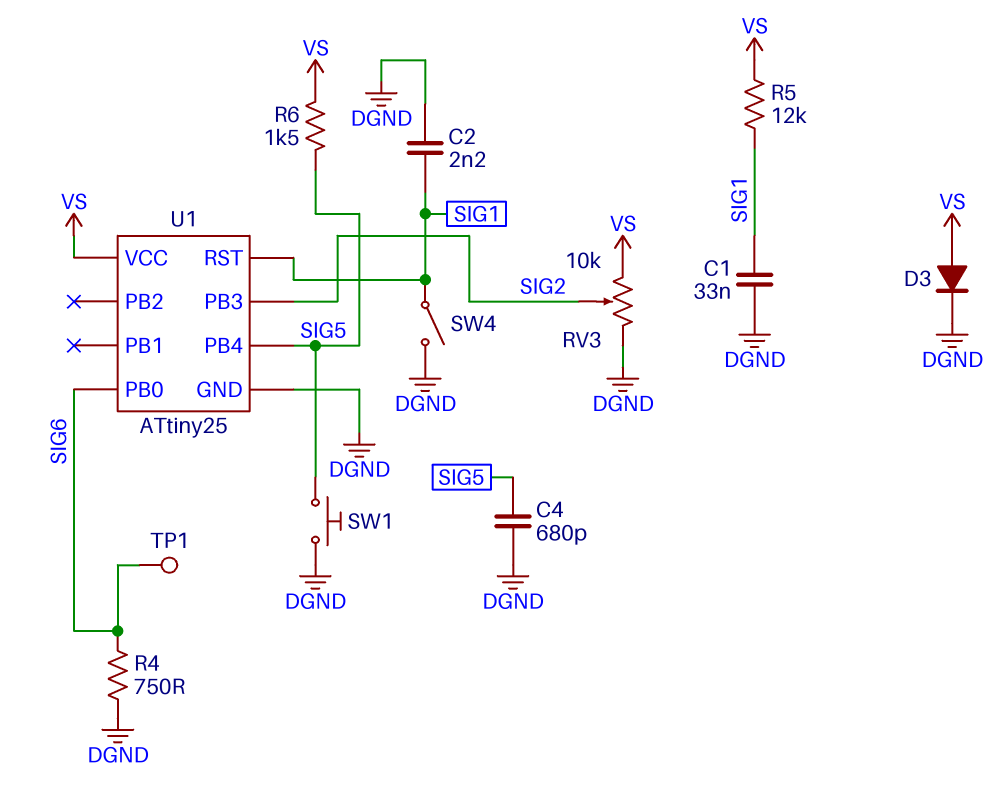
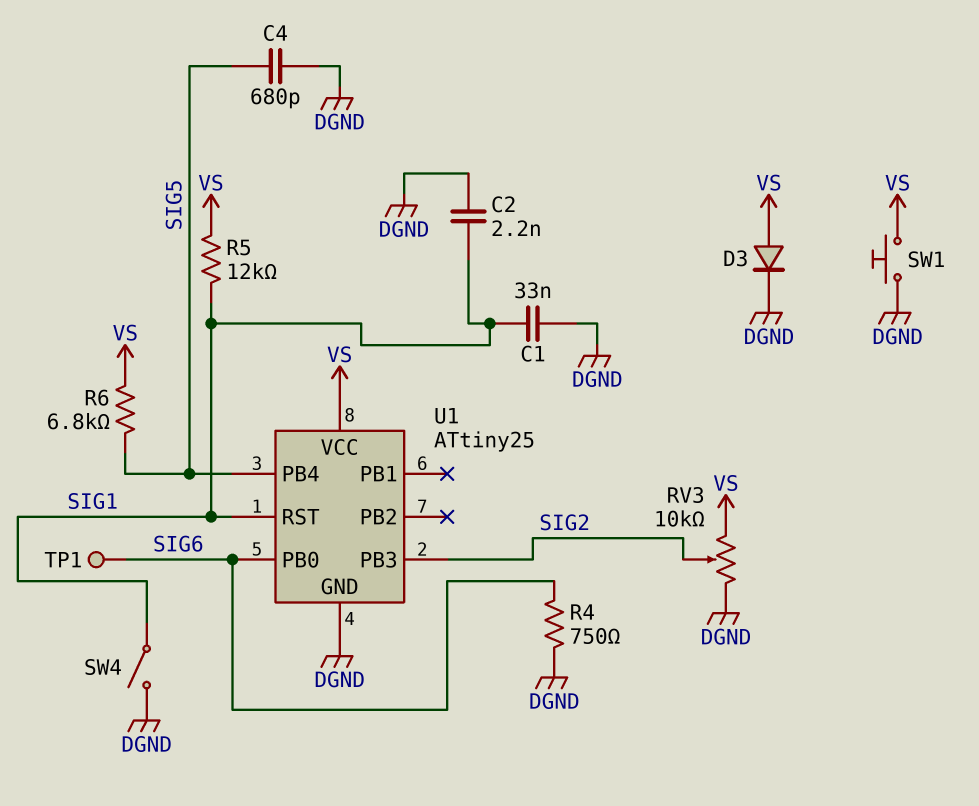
R6: 1.5k (SIG5, VS) -> 6.8k (SIG5, VS)
SW1: button (DGND, SIG5) -> button (DGND, VS)

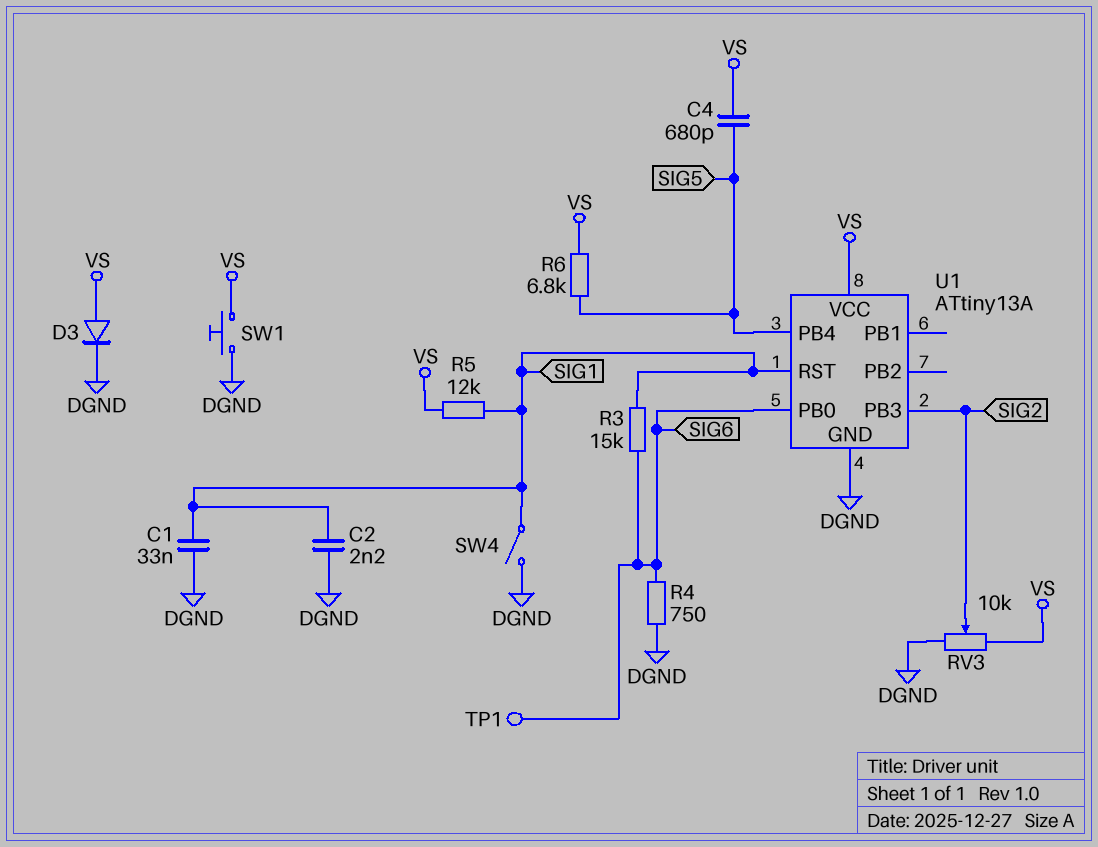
C4: 680pF (DGND, SIG5) -> 680pF (SIG5, VS)
R3: none -> 15k (SIG1, SIG6)
U1: ATtiny25 -> ATtiny13A

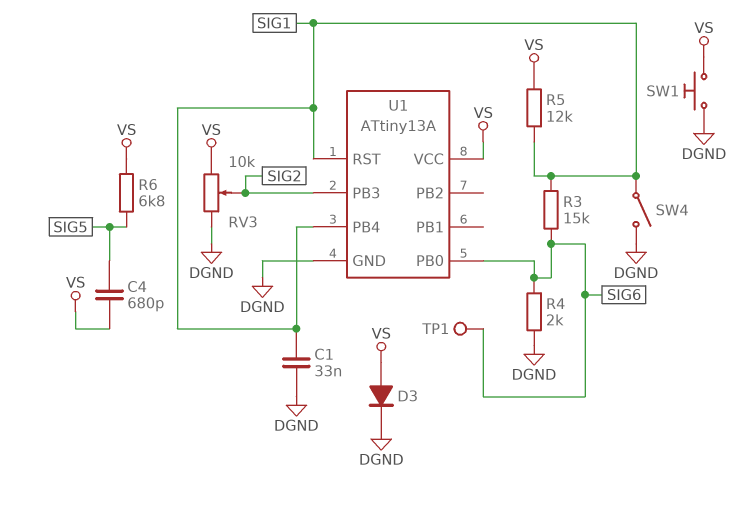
C2: 2.2nF (DGND, SIG1) -> none
R4: 750 (DGND, SIG6) -> 2k (DGND, SIG6)
U1 pin PB4: SIG5 -> SIG1

